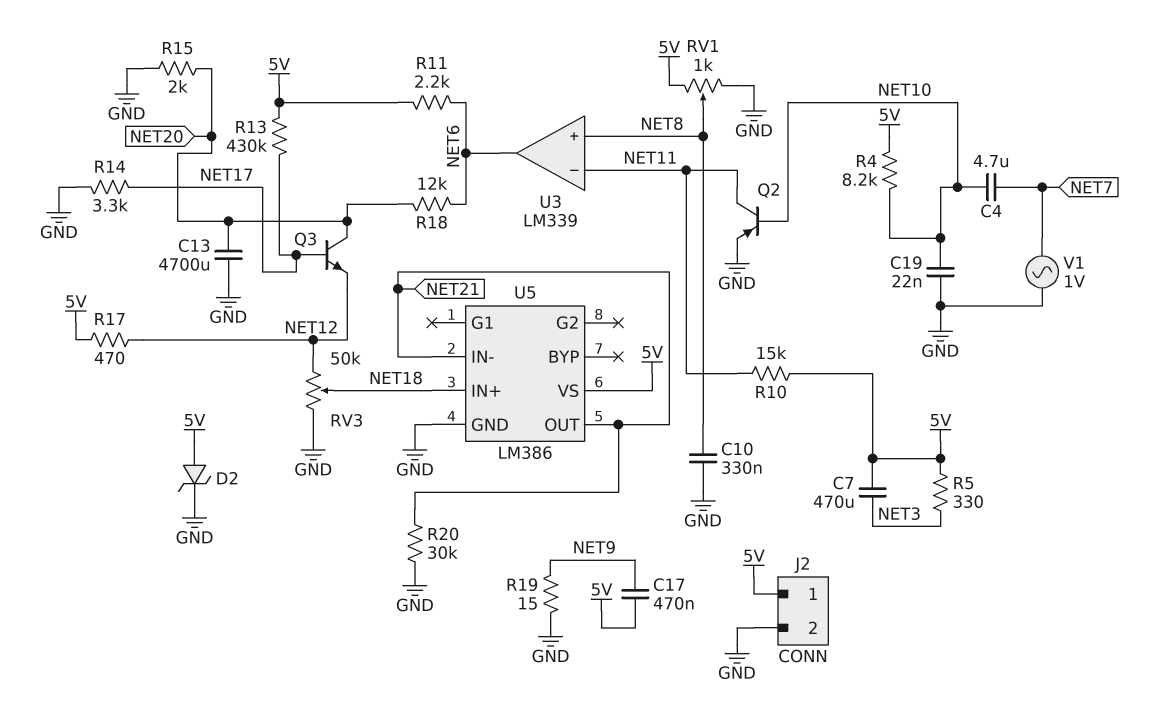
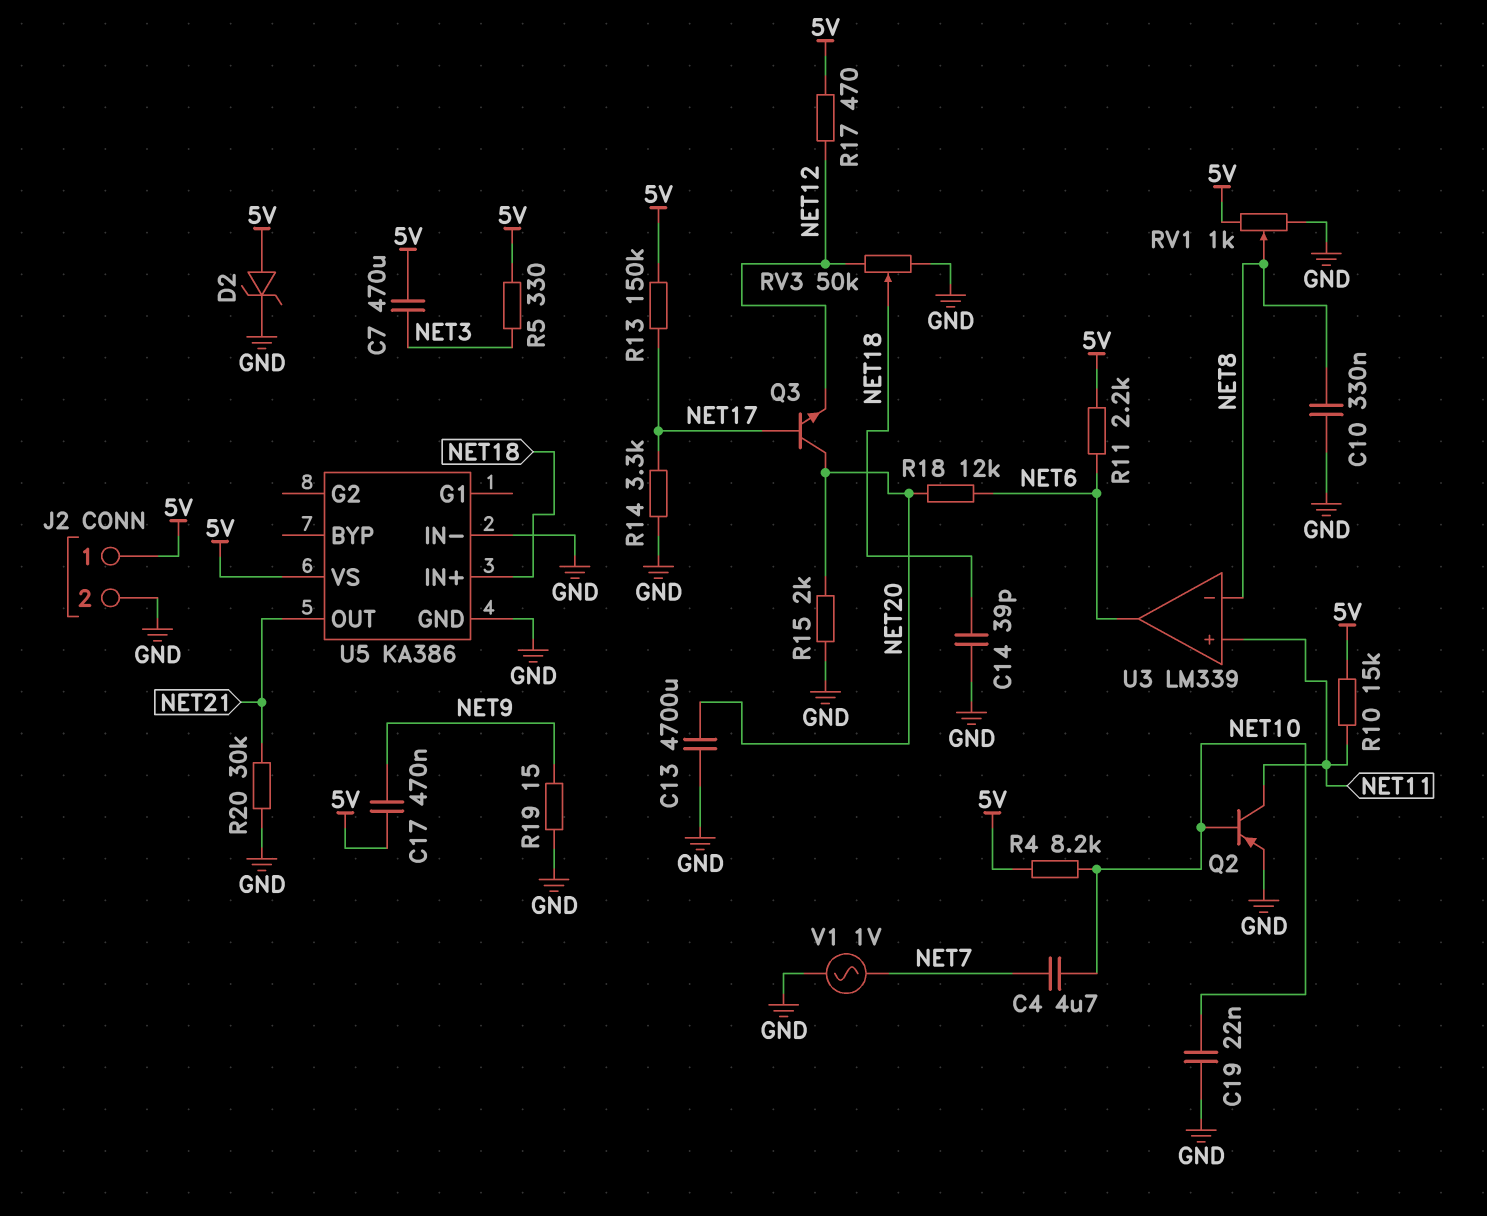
C14: none -> 39pF (GND, NET18)
R13: 430k (5V, NET17) -> 150k (5V, NET17)
U3 pin in+: NET8 -> NET11
U3 pin in-: NET11 -> NET8
U5: LM386 -> KA386
U5 pin IN-: NET21 -> GND

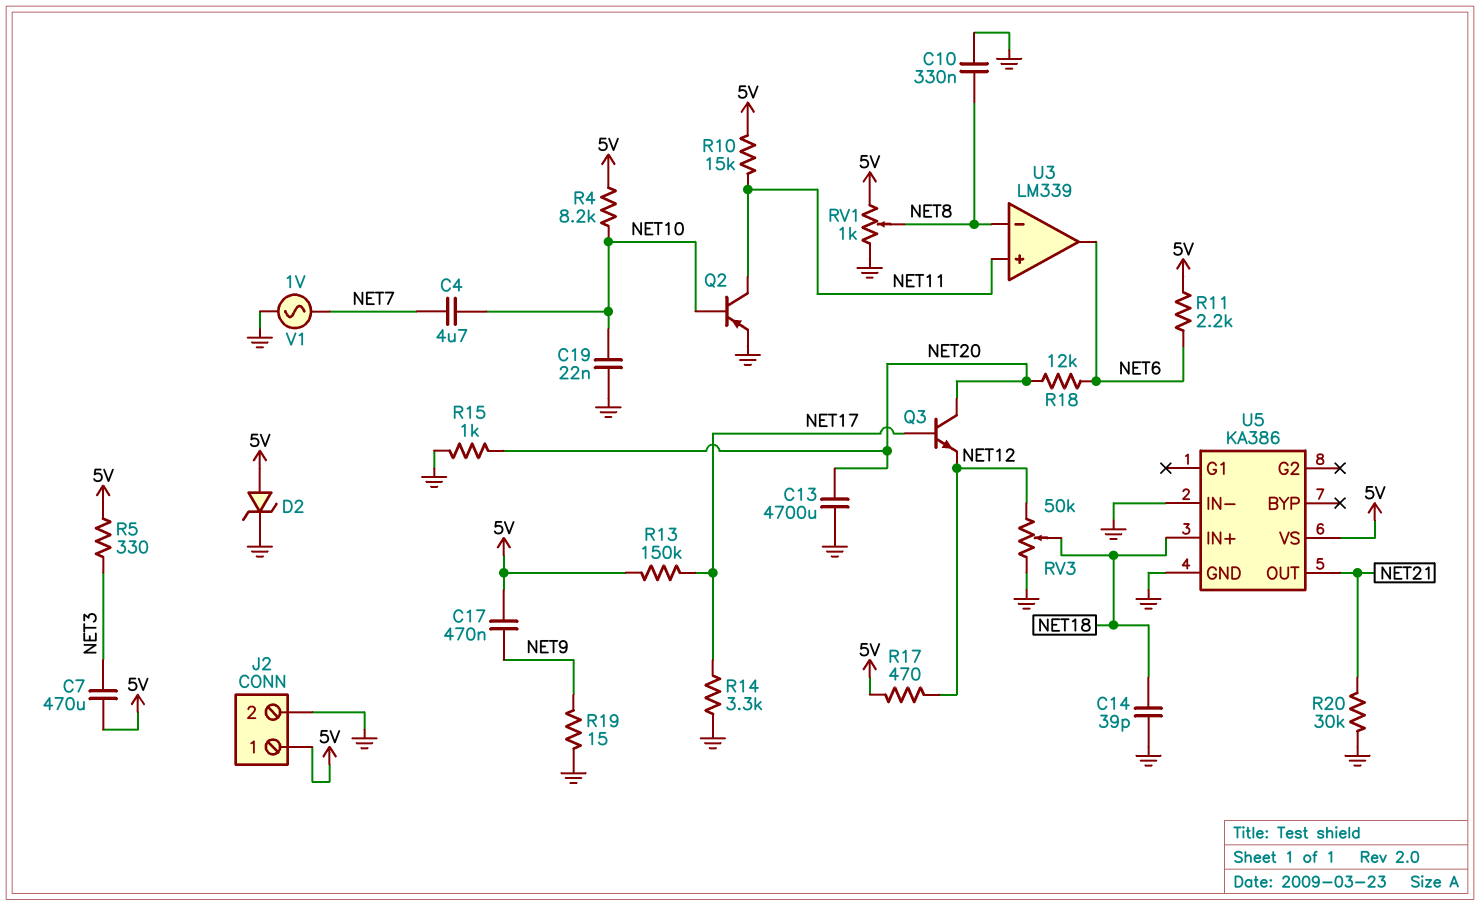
R15: 2k (GND, NET20) -> 1k (GND, NET20)

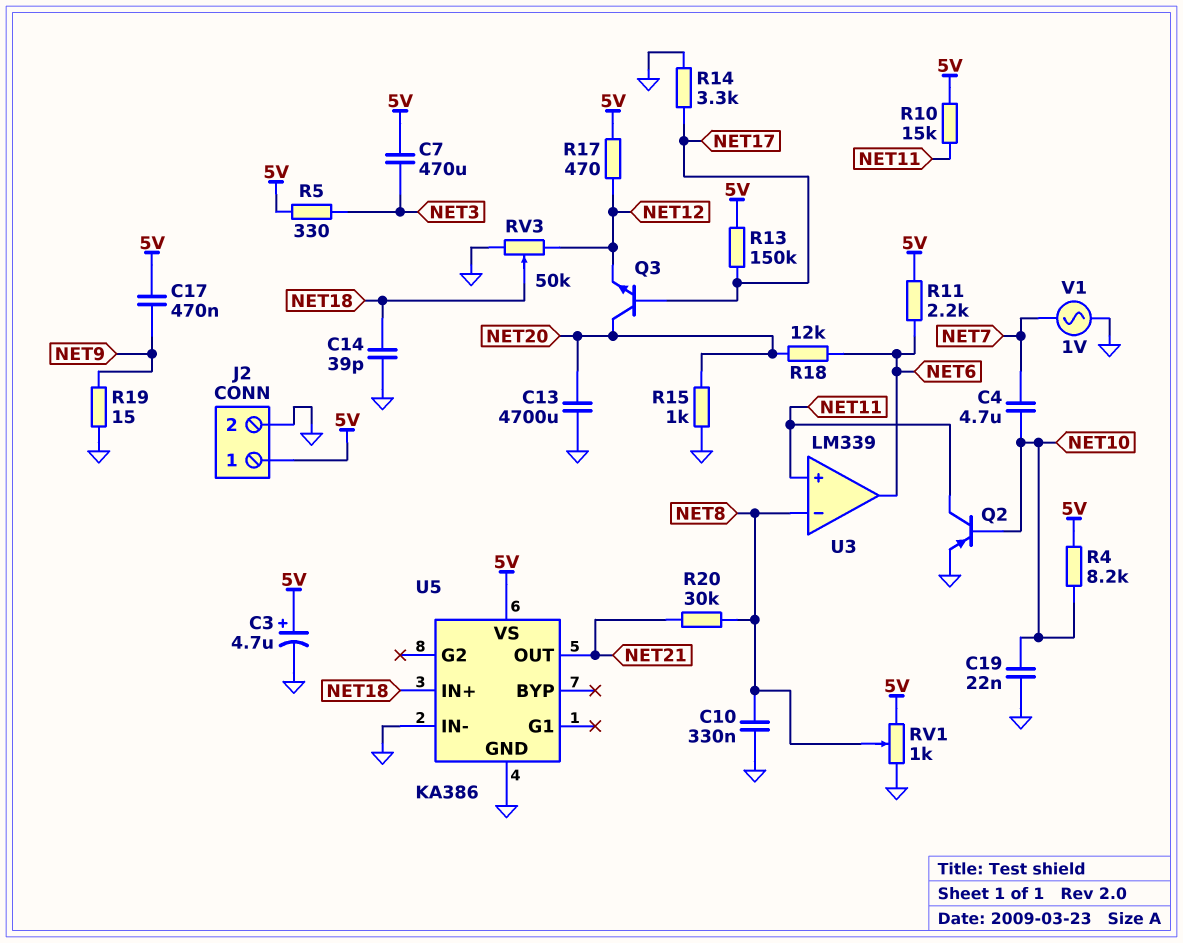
C3: none -> 4.7uF (plus 5V, minus GND)
D2: zener (A 5V, K GND) -> none
R20: 30k (GND, NET21) -> 30k (NET8, NET21)

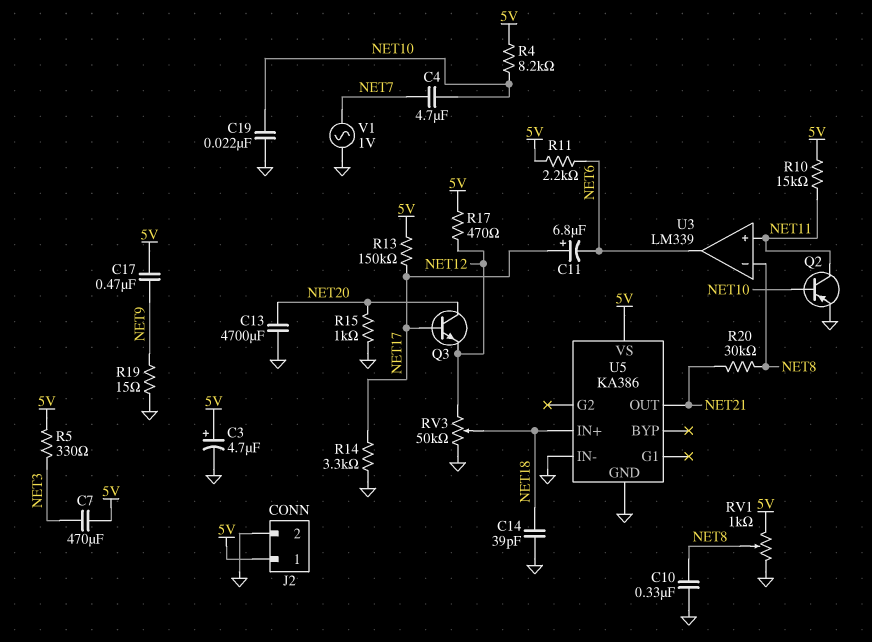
C11: none -> 6.8uF (plus NET17, minus NET6)
R18: 12k (NET6, NET20) -> none

